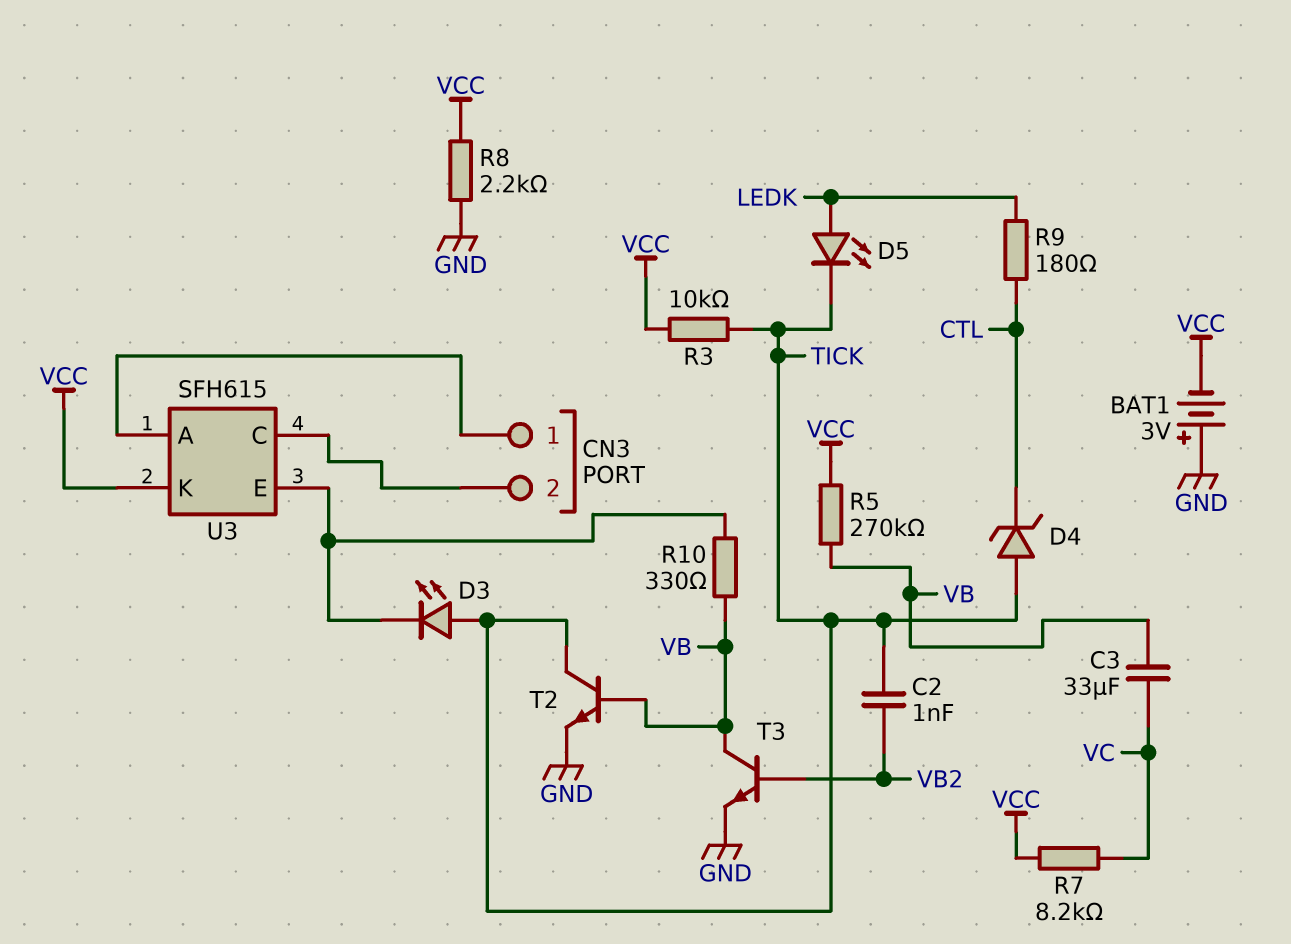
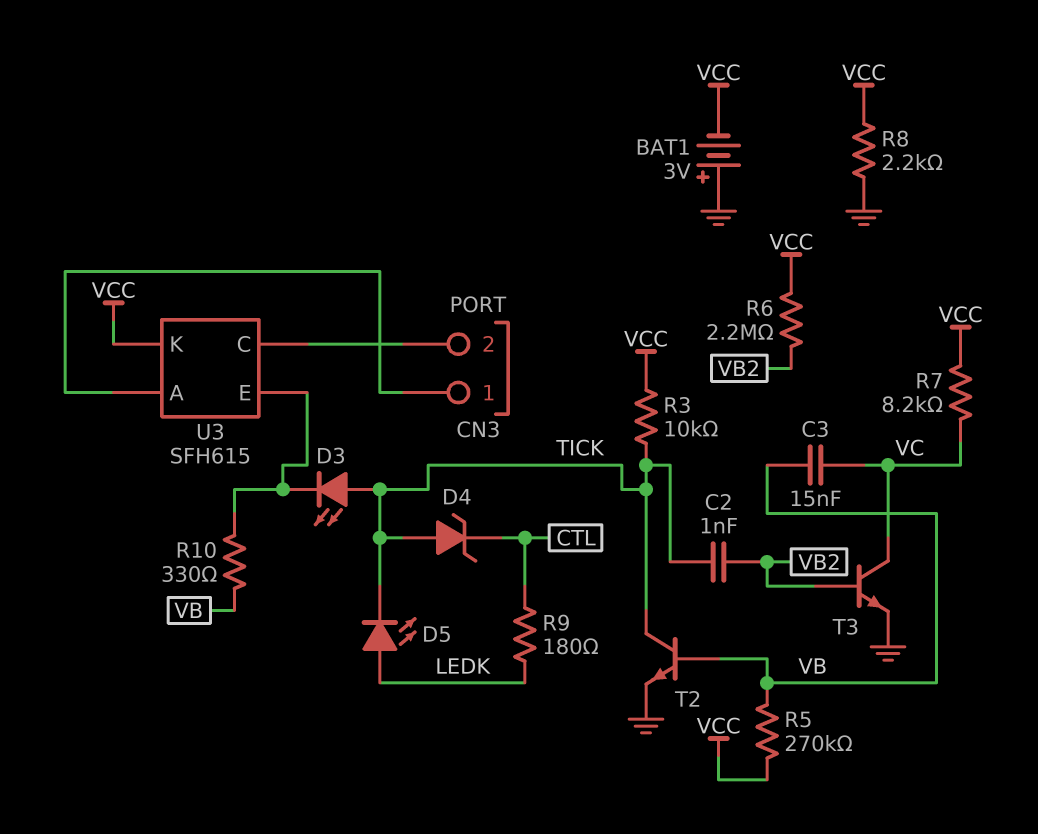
C3: 33uF (VB, VC) -> 15nF (VB, VC)
R6: none -> 2.2M (VB2, VCC)
T3: NPN (B VB2, C VB, E GND) -> NPN (B VB2, C VC, E GND)

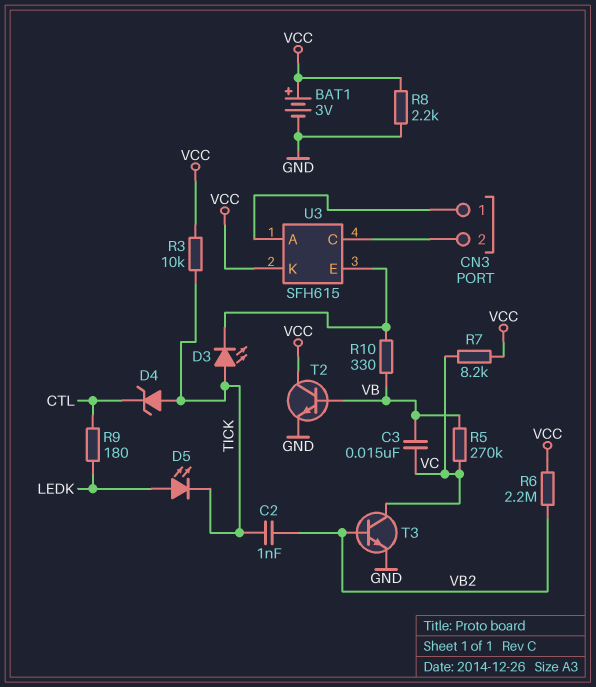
BAT1: 3V (plus GND, minus VCC) -> 3V (plus VCC, minus GND)
R5: 270k (VB, VCC) -> 270k (VB, VC)
T2: NPN (B VB, C TICK, E GND) -> NPN (B VB, C VCC, E GND)

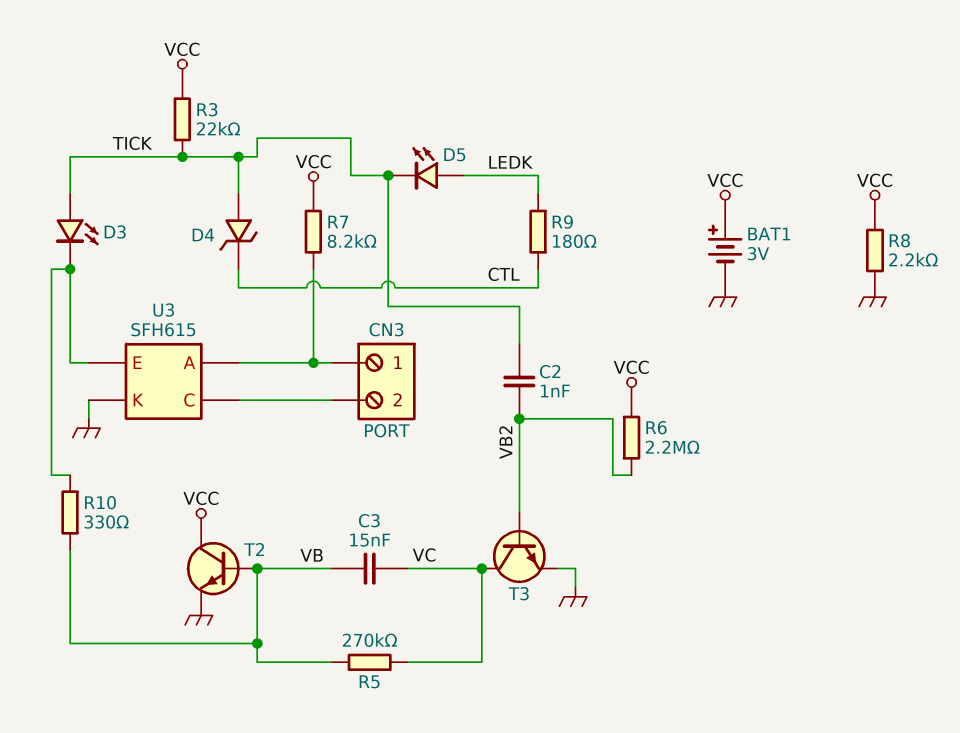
R3: 10k (TICK, VCC) -> 22k (TICK, VCC)
R7: 8.2k (VC, VCC) -> 8.2k (CN3/1, VCC)
U3 pin K: VCC -> GND

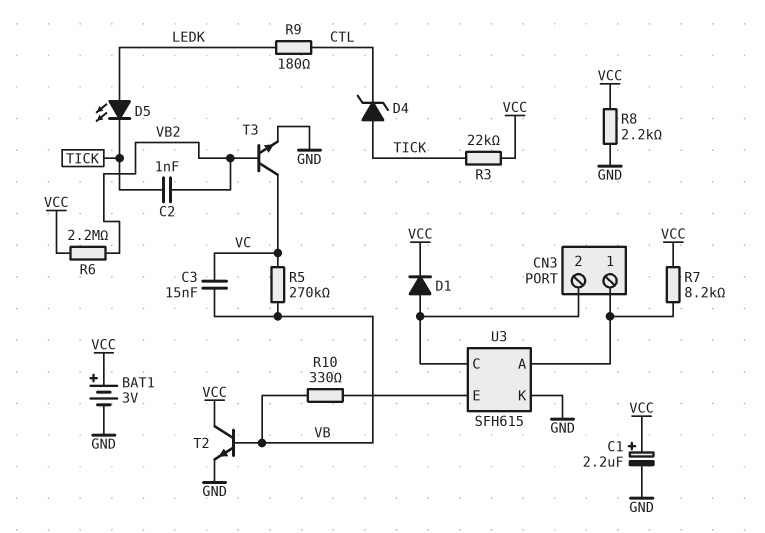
C1: none -> 2.2uF (plus VCC, minus GND)
D1: none -> diode (A CN3/2, K VCC)
D3: LED (A TICK, K U3/E) -> none

